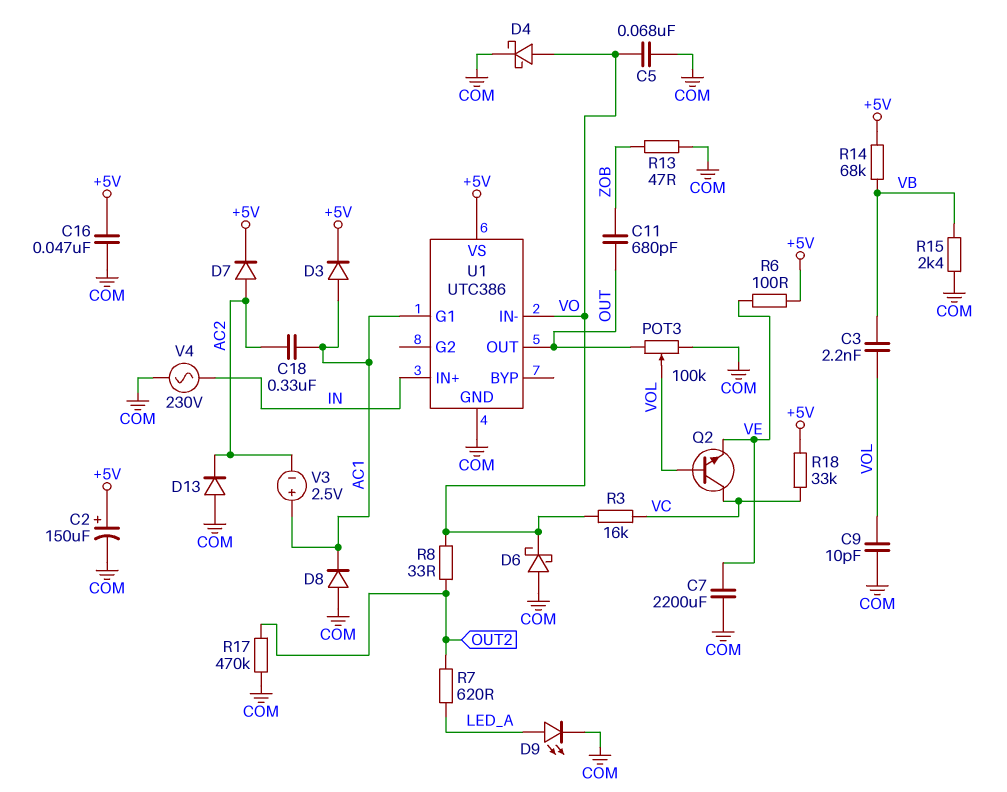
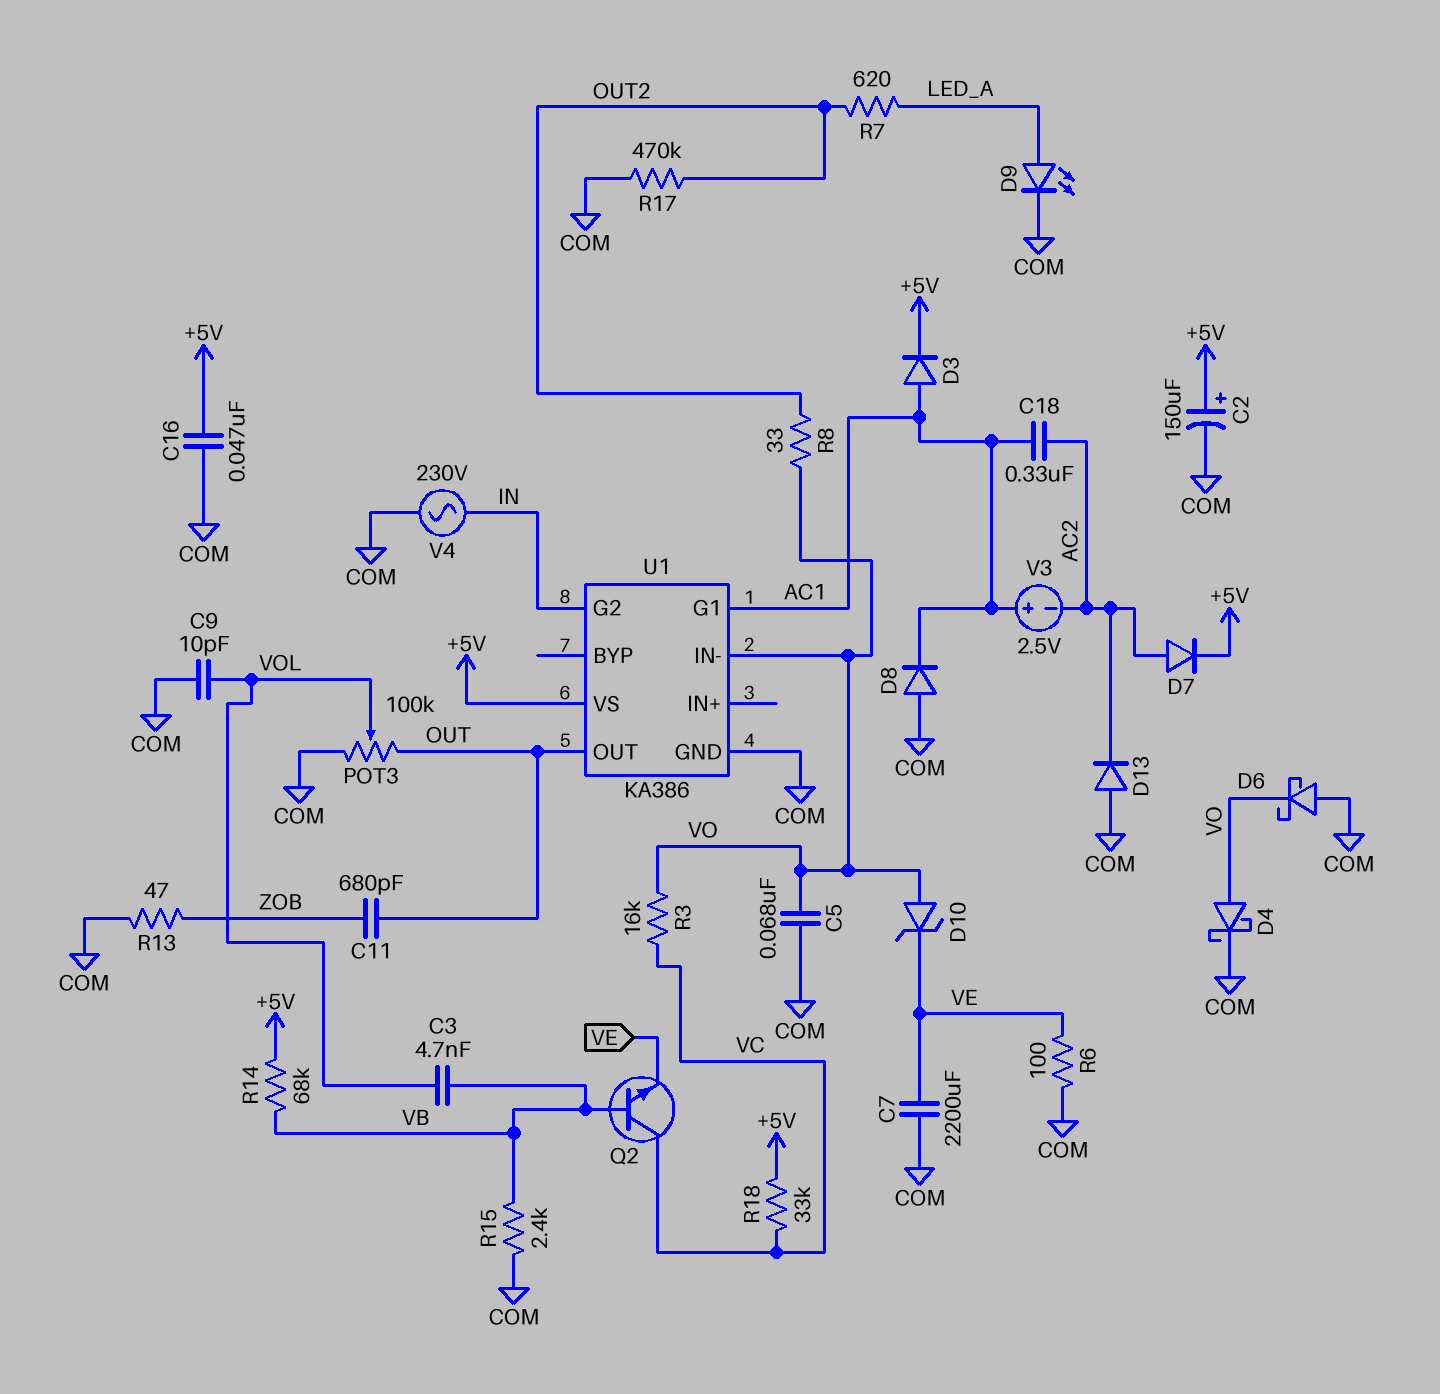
C3: 2.2nF (VB, VOL) -> 4.7nF (VB, VOL)
D10: none -> zener (A VO, K VE)
Q2: NPN (B VOL, C VC, E VE) -> NPN (B VB, C VC, E VE)
R6: 100 (+5V, VE) -> 100 (COM, VE)
U1: UTC386 -> KA386
U1 pin G2: none -> IN
U1 pin IN+: IN -> none

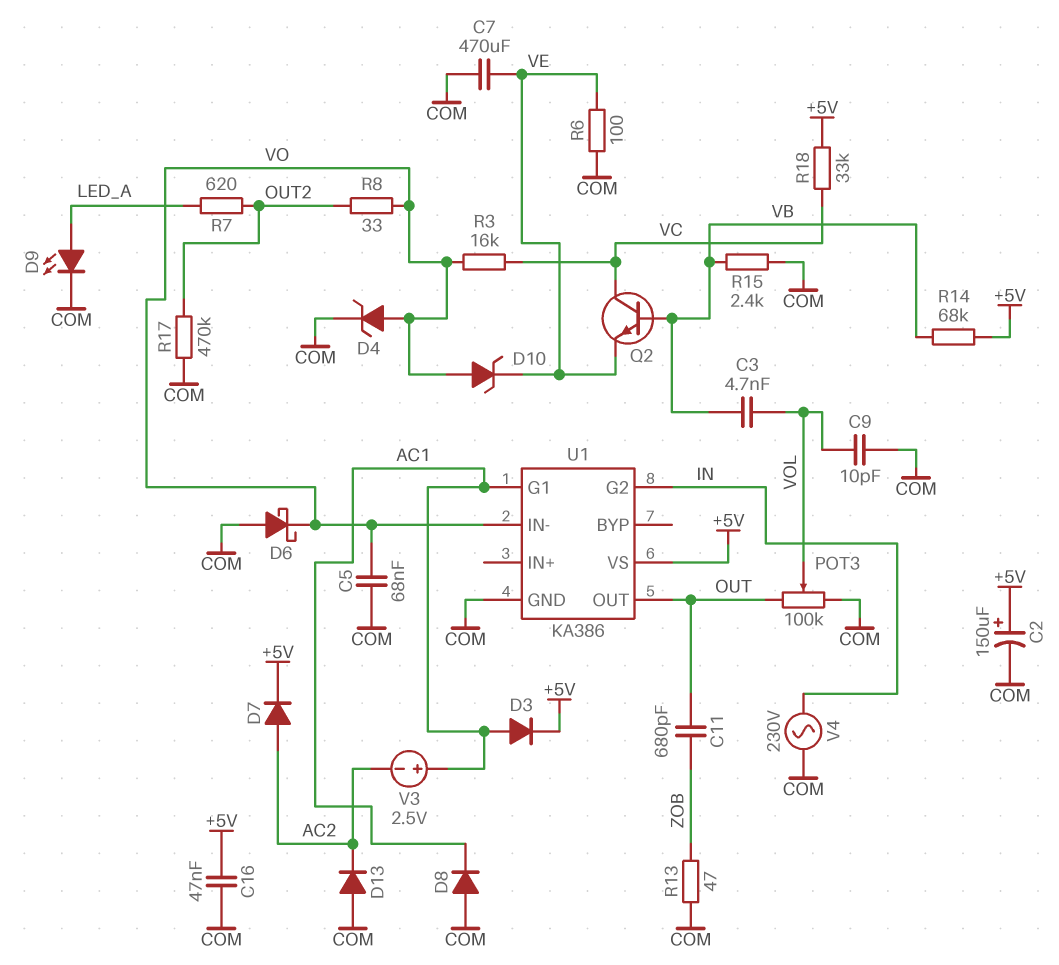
C7: 2200uF (COM, VE) -> 470uF (COM, VE)
C18: 330nF (AC1, AC2) -> none
D4: schottky (A VO, K COM) -> zener (A VO, K COM)

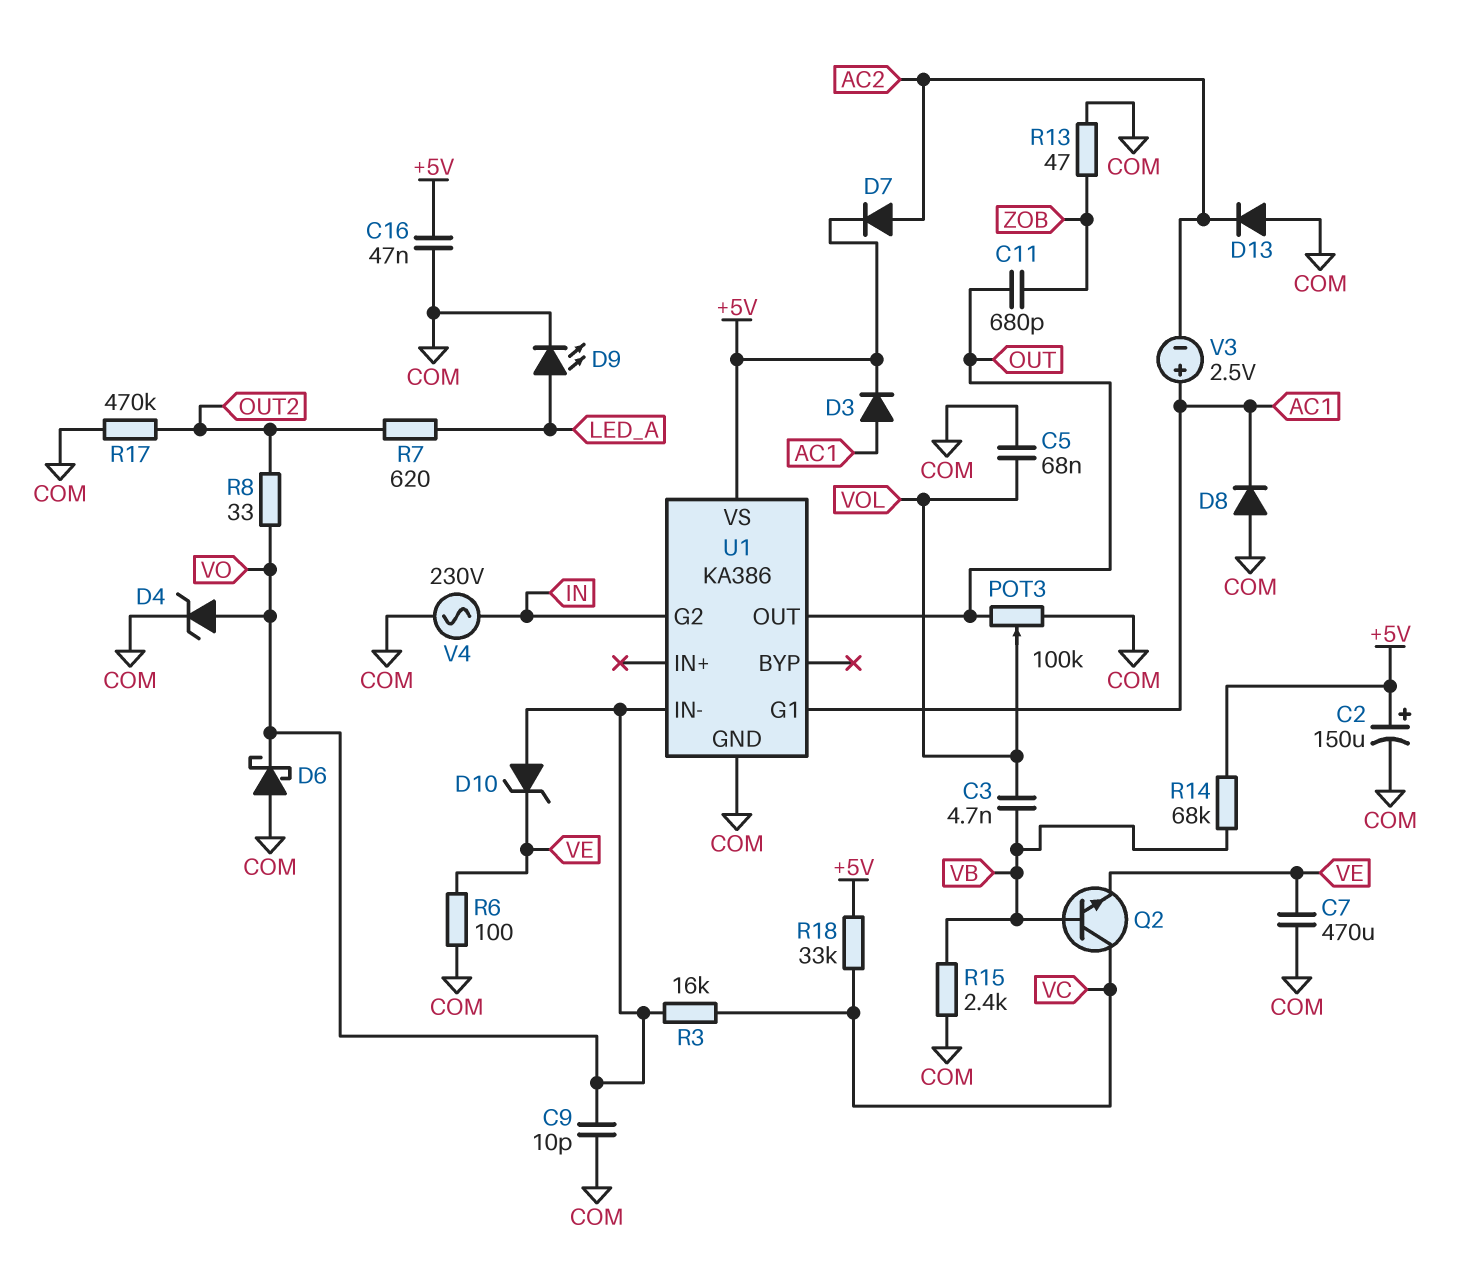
C5: 68nF (COM, VO) -> 68nF (COM, VOL)
C9: 10pF (COM, VOL) -> 10pF (COM, VO)

